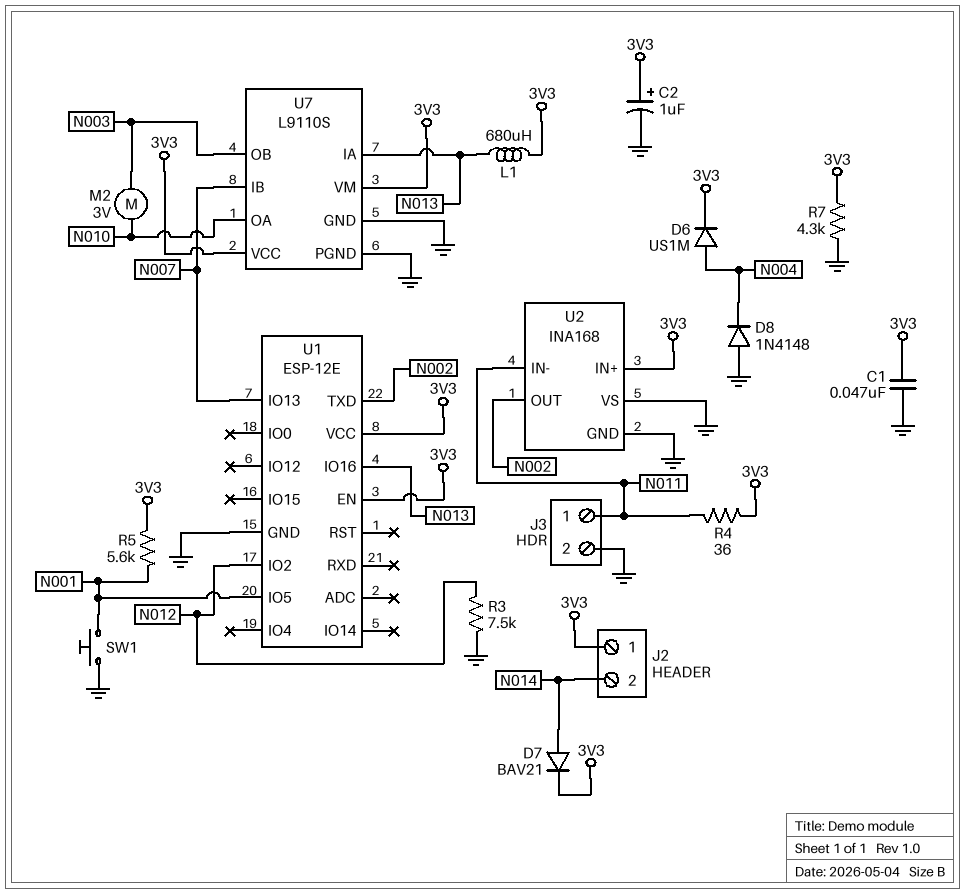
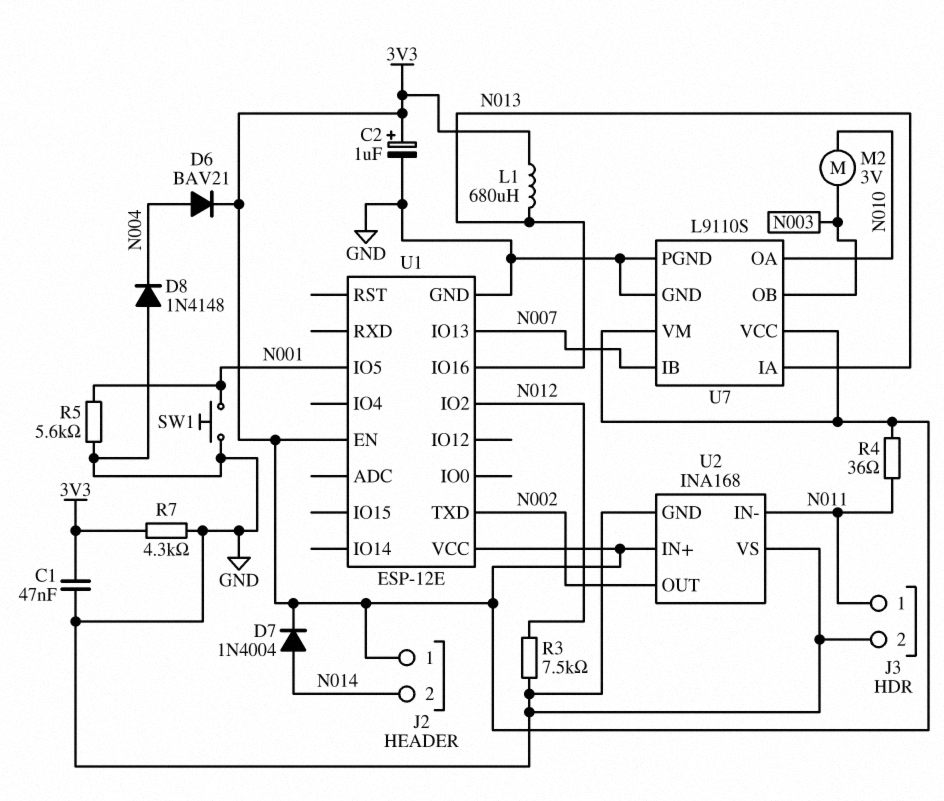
D6: diode US1M (A N004, K 3V3) -> diode BAV21 (A N004, K 3V3)
D7: diode BAV21 (A N014, K 3V3) -> diode 1N4004 (A N014, K 3V3)
R5: 5.6k (3V3, N001) -> 5.6k (GND, N001)

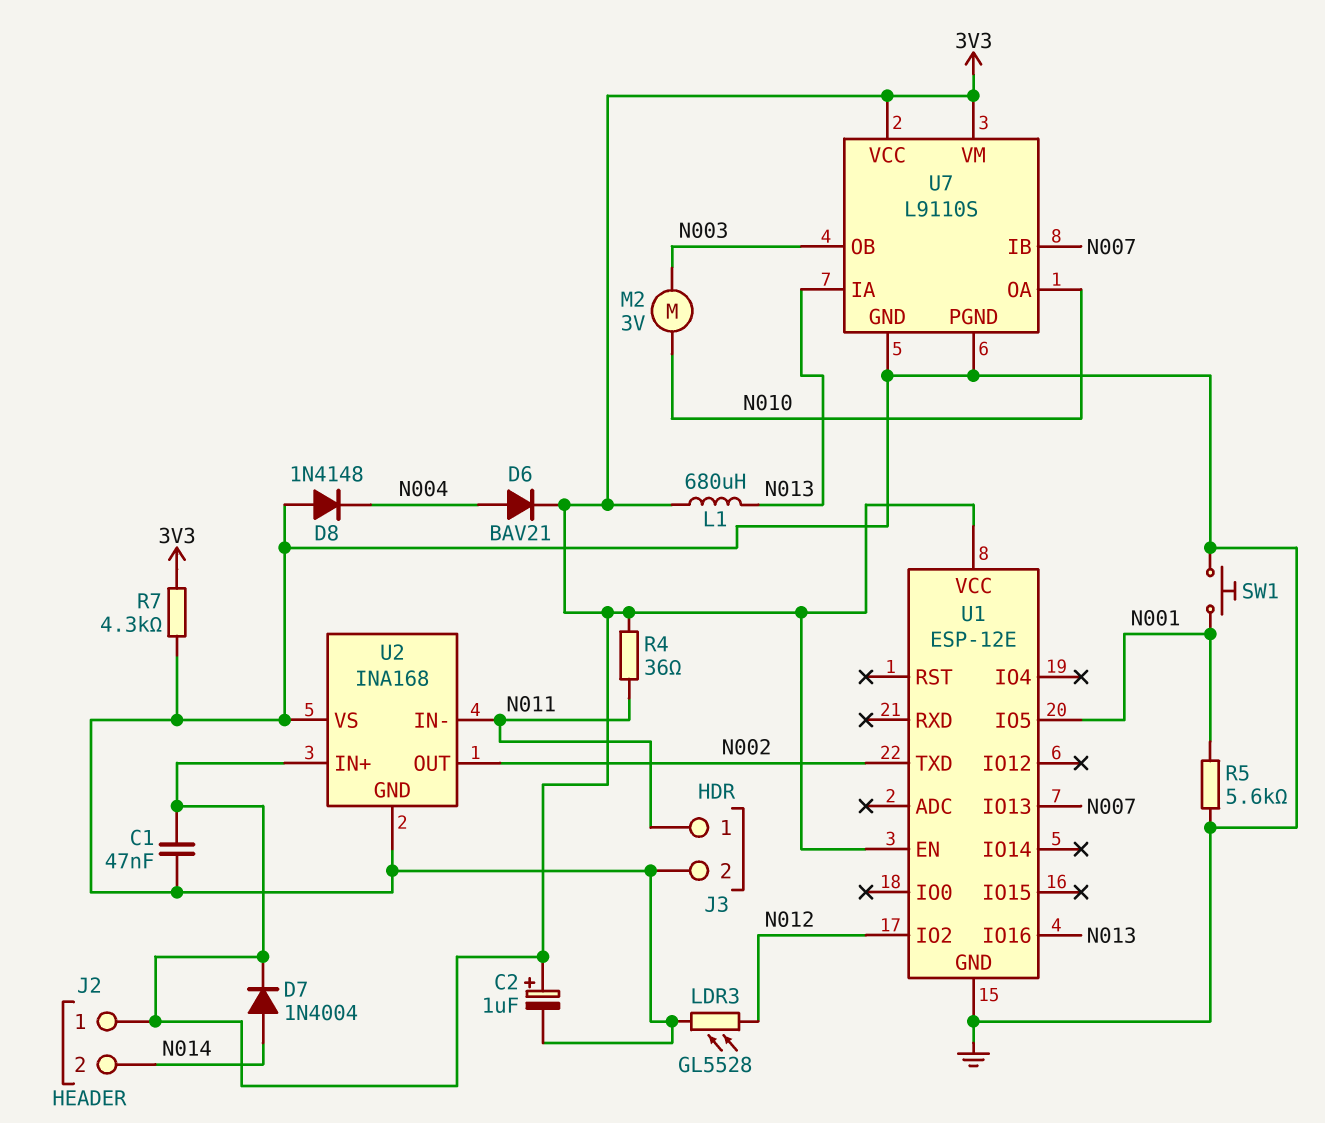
LDR3: none -> GL5528 (GND, N012)
R3: 7.5k (GND, N012) -> none

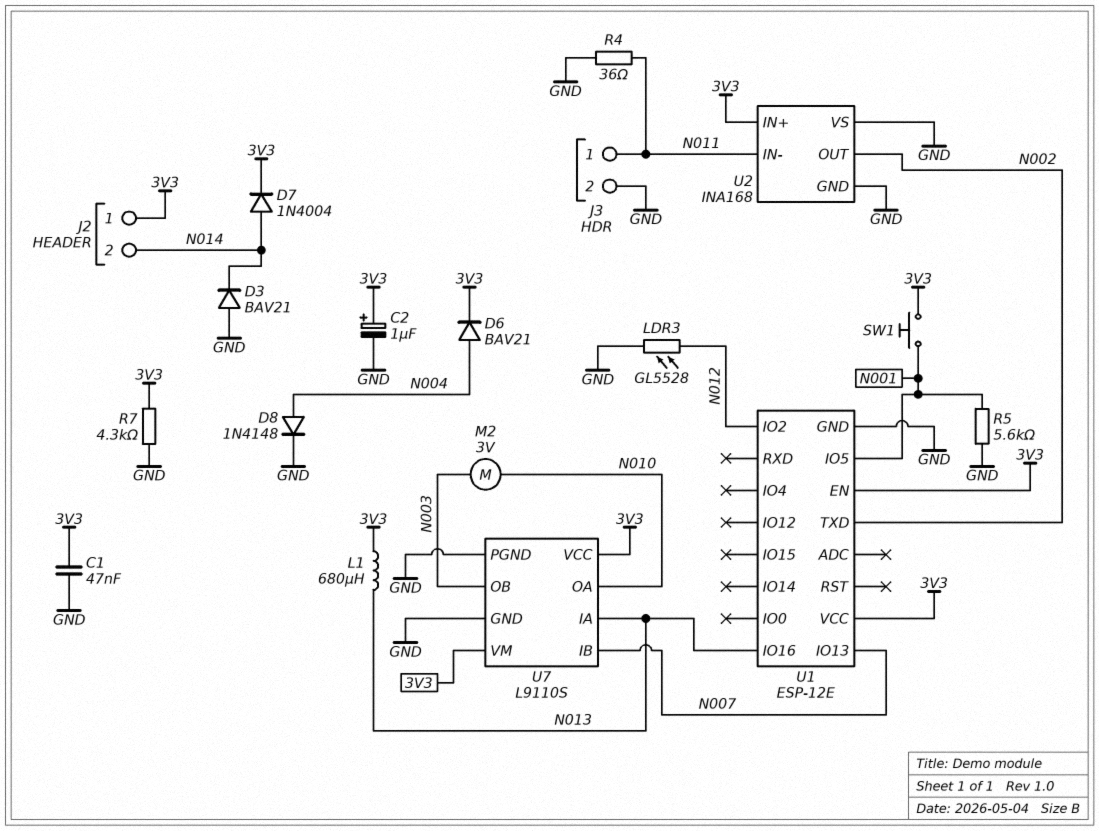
D3: none -> diode BAV21 (A GND, K N014)
D8: diode 1N4148 (A GND, K N004) -> diode 1N4148 (A N004, K GND)
R4: 36 (3V3, N011) -> 36 (GND, N011)
SW1: button (GND, N001) -> button (3V3, N001)

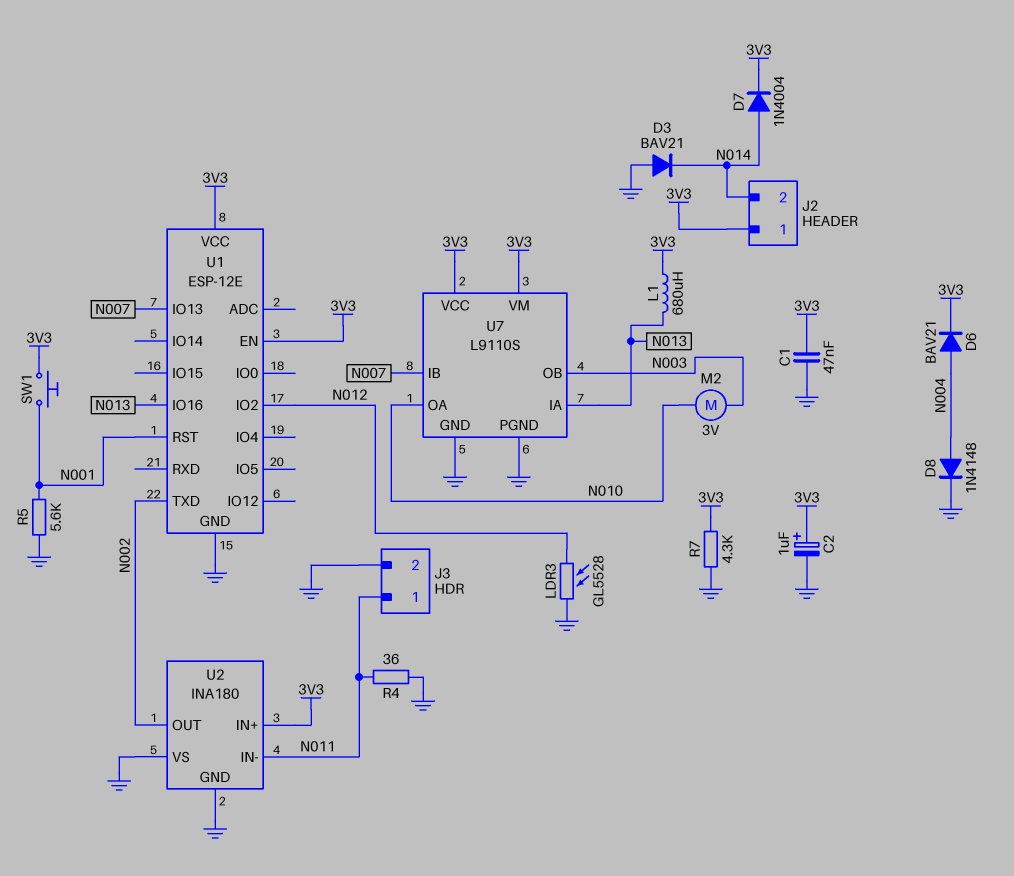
U1 pin IO5: N001 -> none
U1 pin RST: none -> N001
U2: INA168 -> INA180

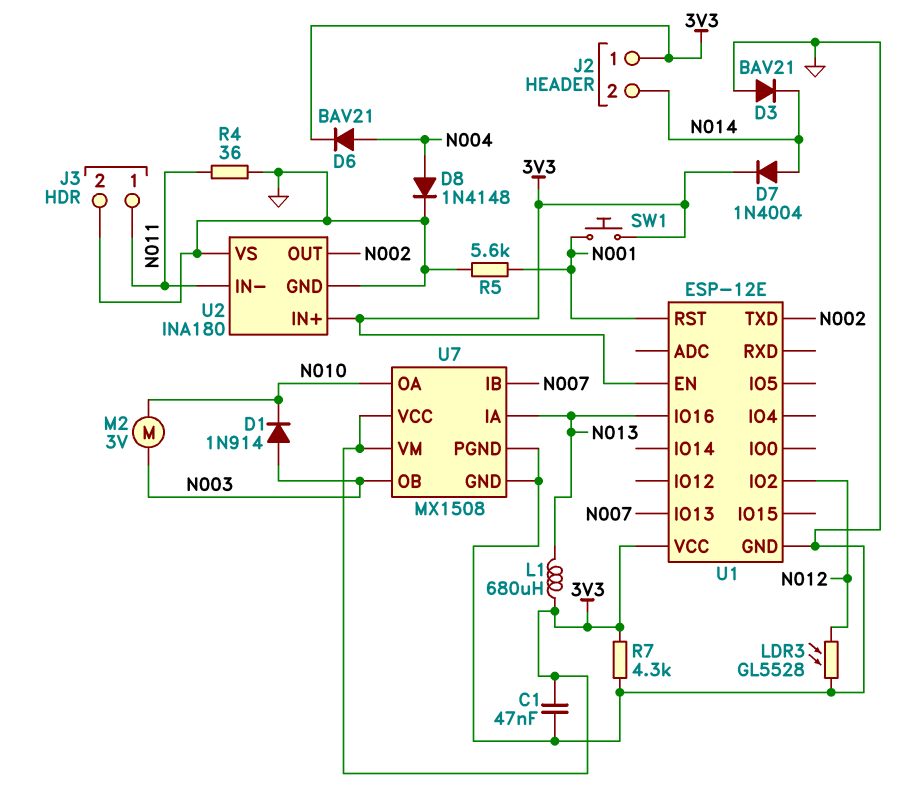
C2: 1uF (plus 3V3, minus GND) -> none
D1: none -> diode 1N914 (A N003, K N010)
U7: L9110S -> MX1508

